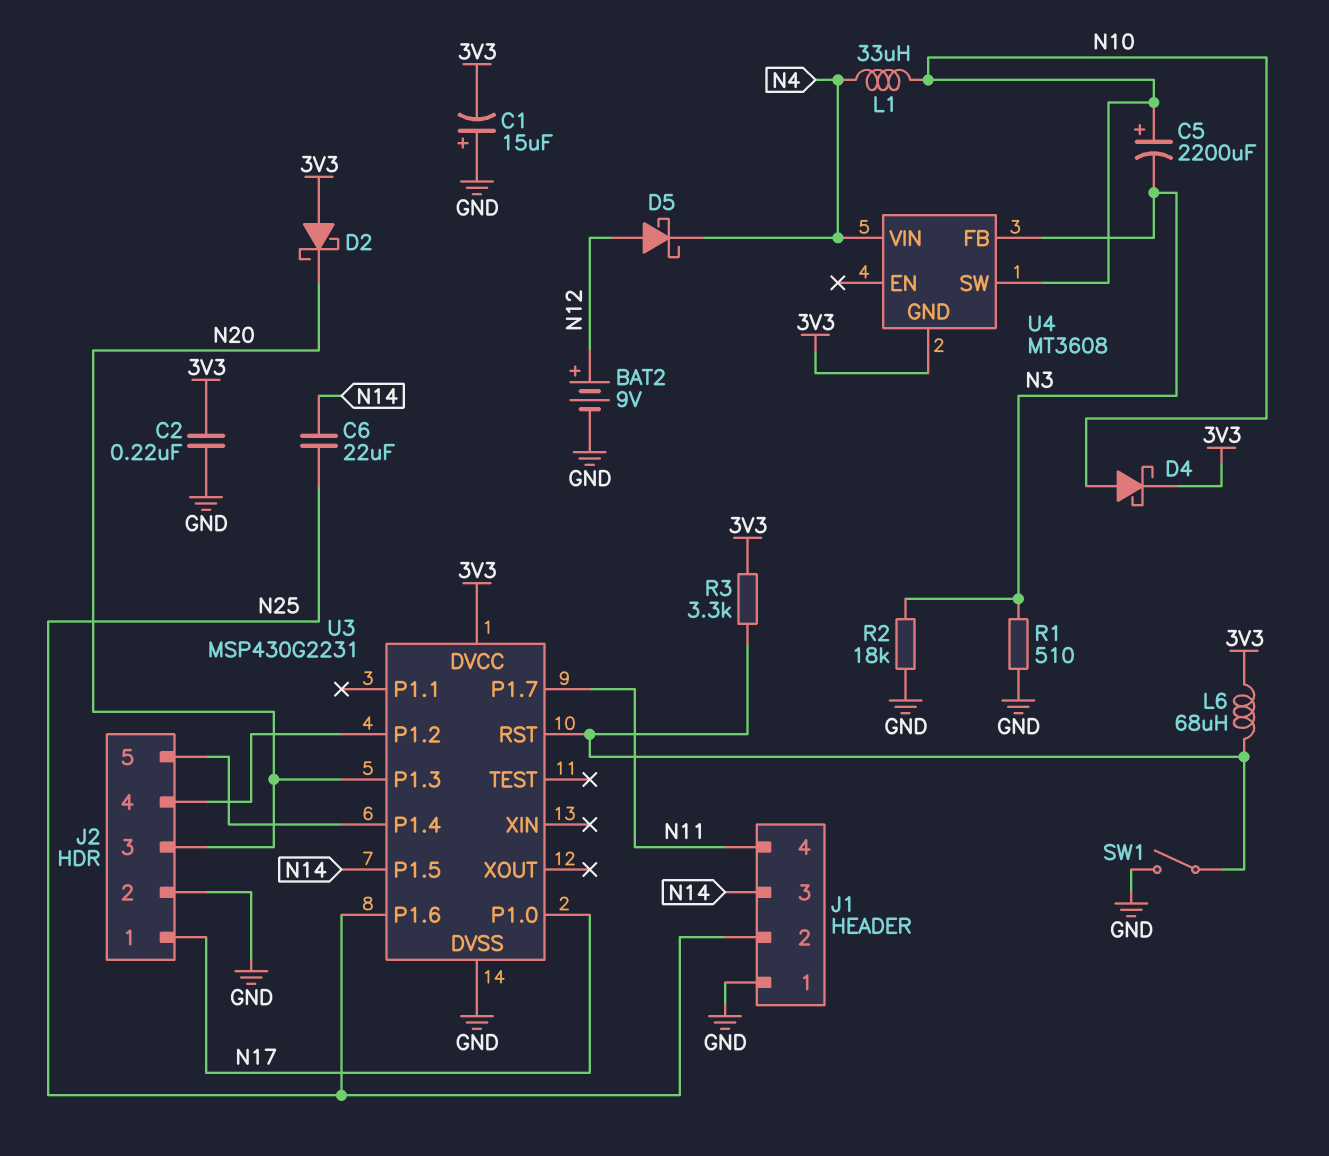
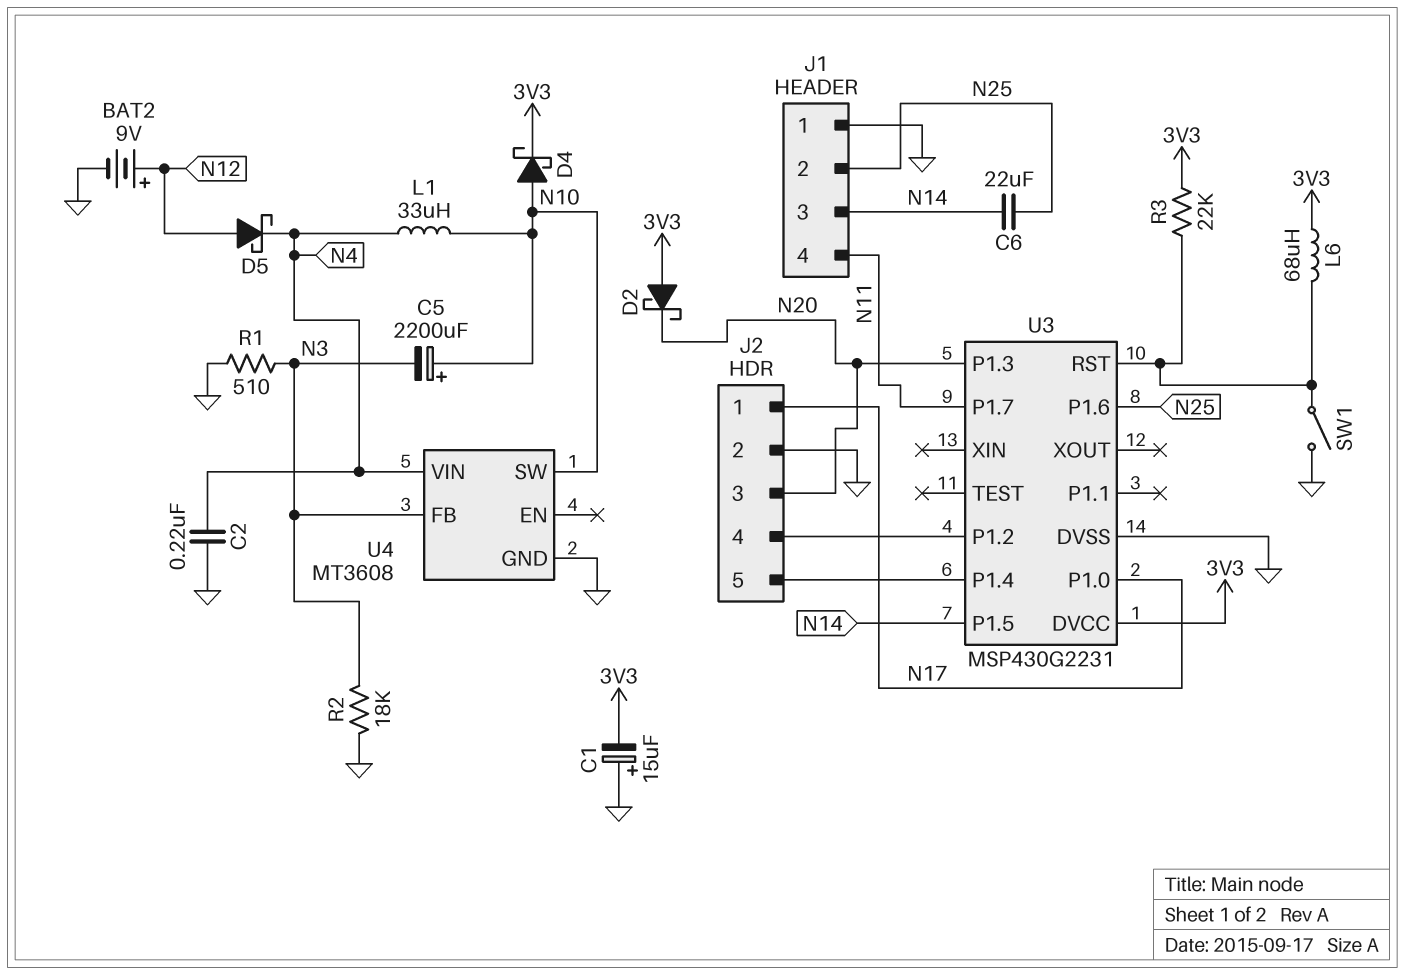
C2: 220nF (3V3, GND) -> 220nF (GND, N4)
R3: 3.3k (3V3, U3/RST) -> 22k (3V3, U3/RST)
U4 pin GND: 3V3 -> GND

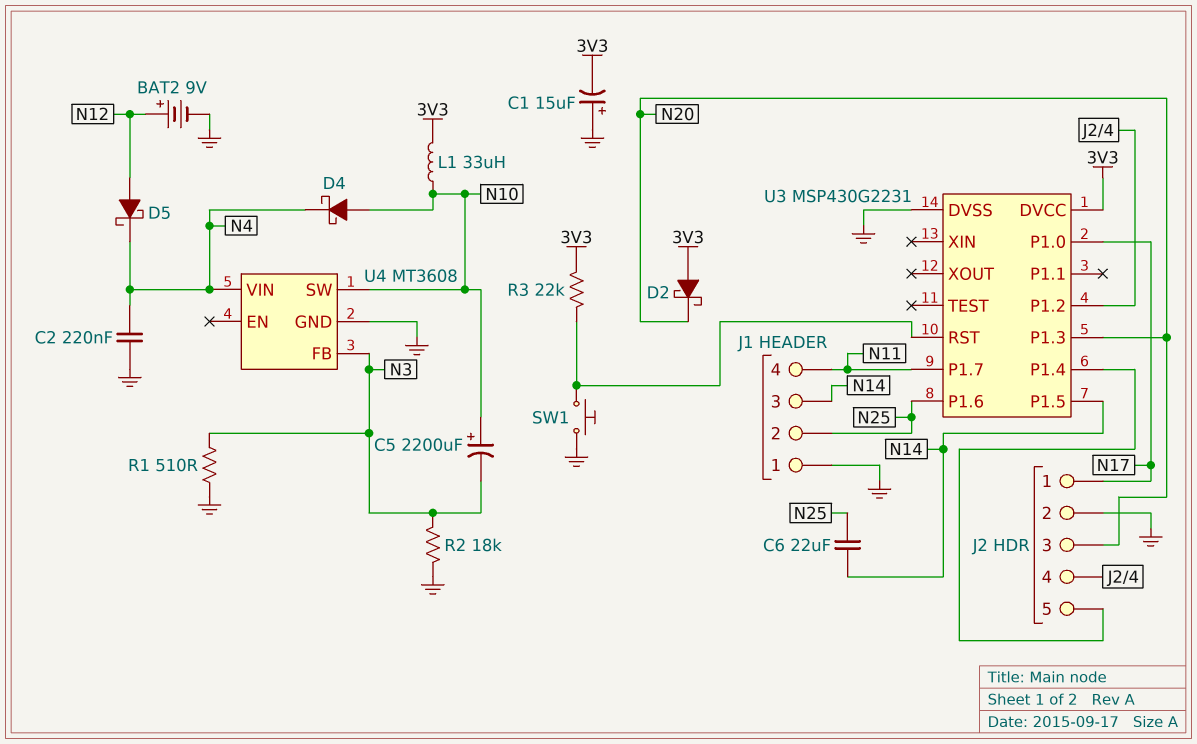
D4: schottky (A N10, K 3V3) -> schottky (A N10, K N4)
L1: 33uH (N4, N10) -> 33uH (3V3, N10)
L6: 68uH (3V3, U3/RST) -> none
SW1: switch (GND, U3/RST) -> button (GND, U3/RST)

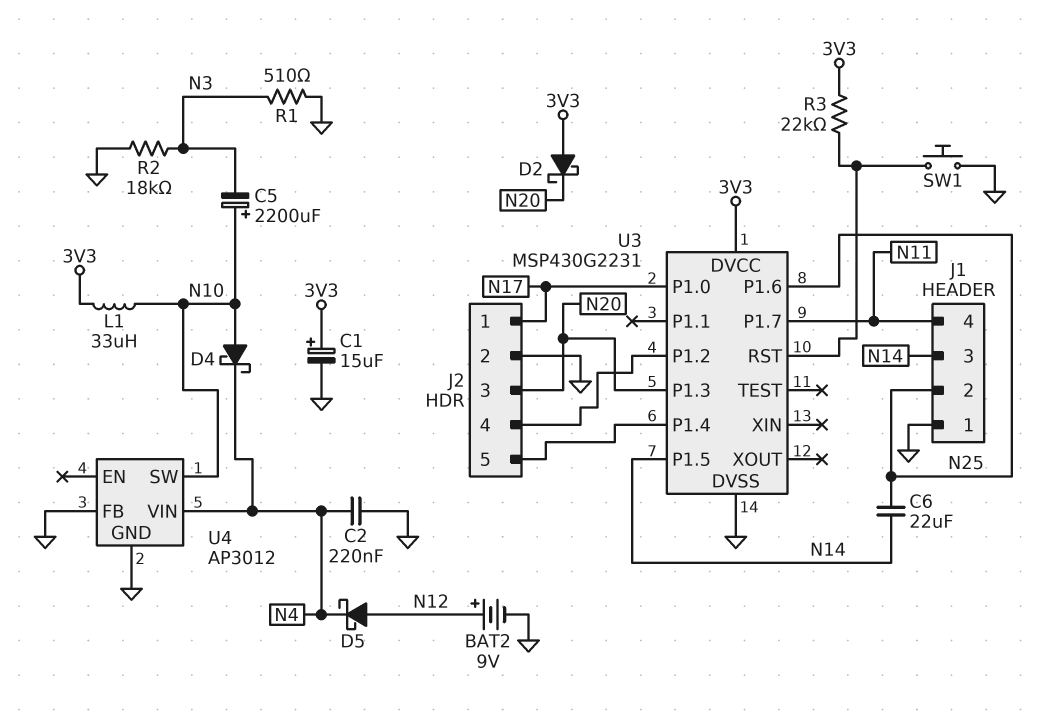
C1: 15uF (plus GND, minus 3V3) -> 15uF (plus 3V3, minus GND)
U4: MT3608 -> AP3012
U4 pin FB: N3 -> GND

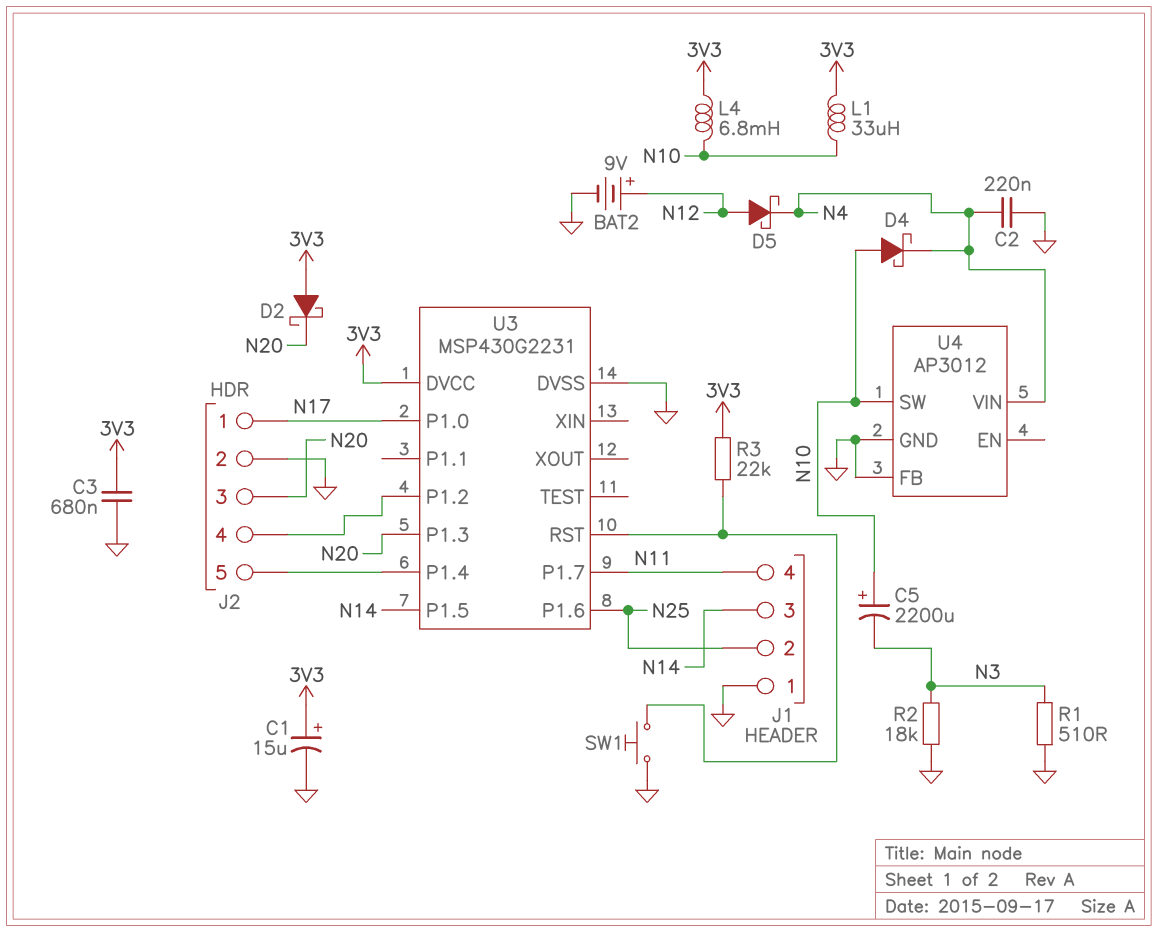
C3: none -> 680nF (3V3, GND)
C6: 22uF (N14, N25) -> none
L4: none -> 6.8mH (3V3, N10)

